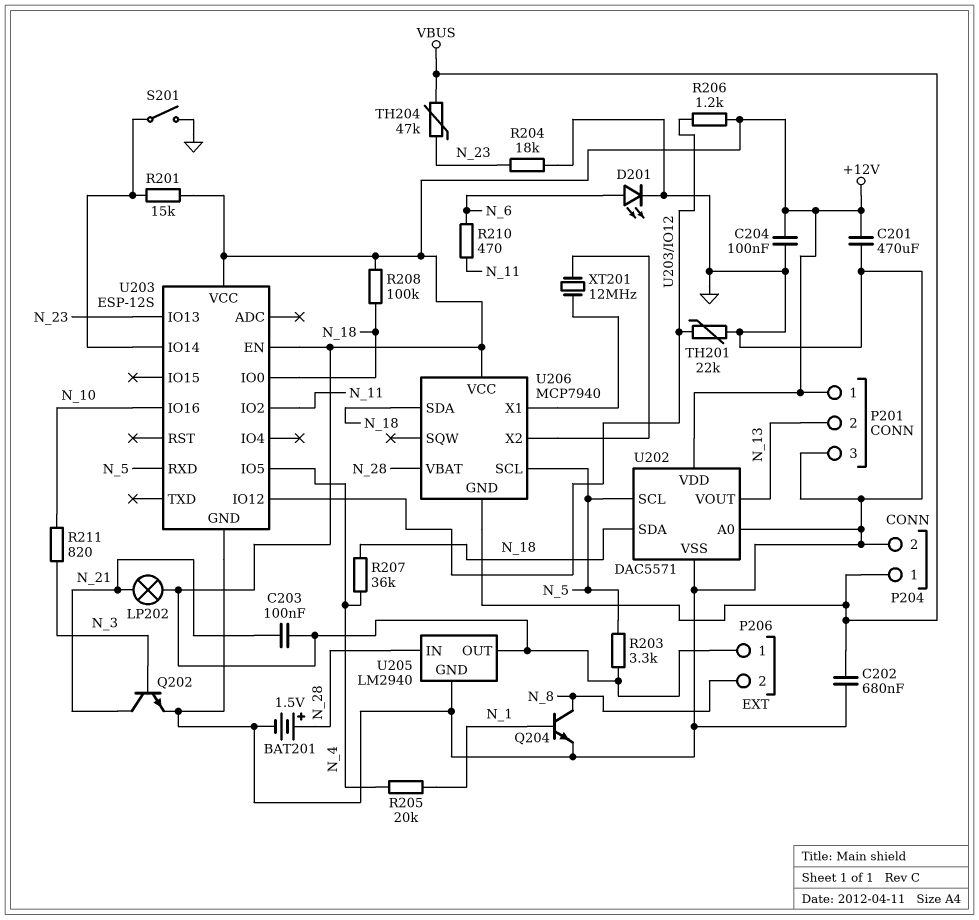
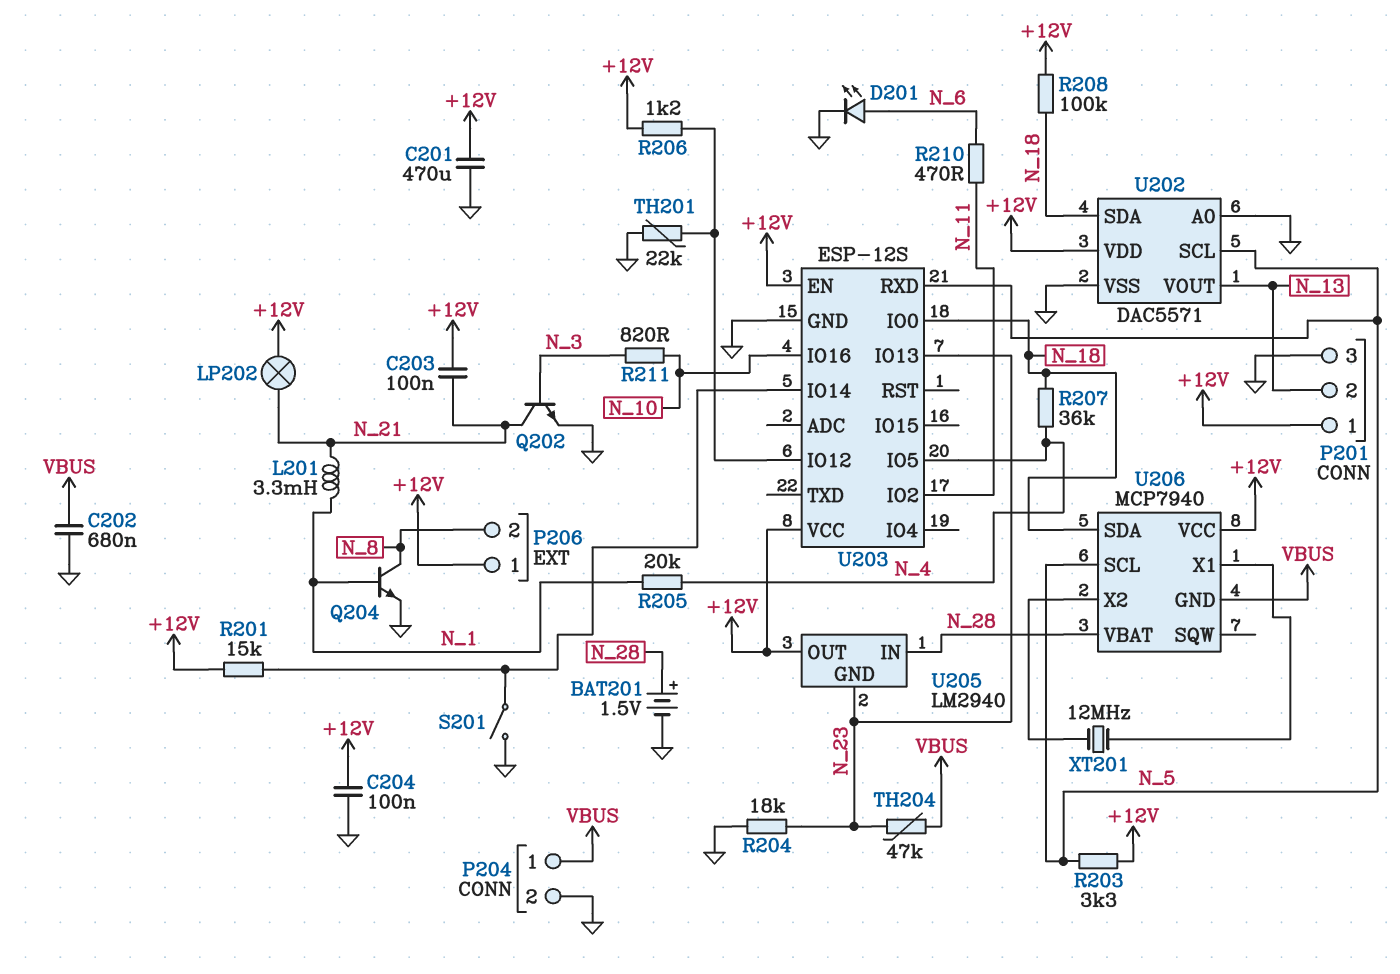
L201: none -> 3.3mH (N_1, N_21)
U205 pin GND: GND -> N_23

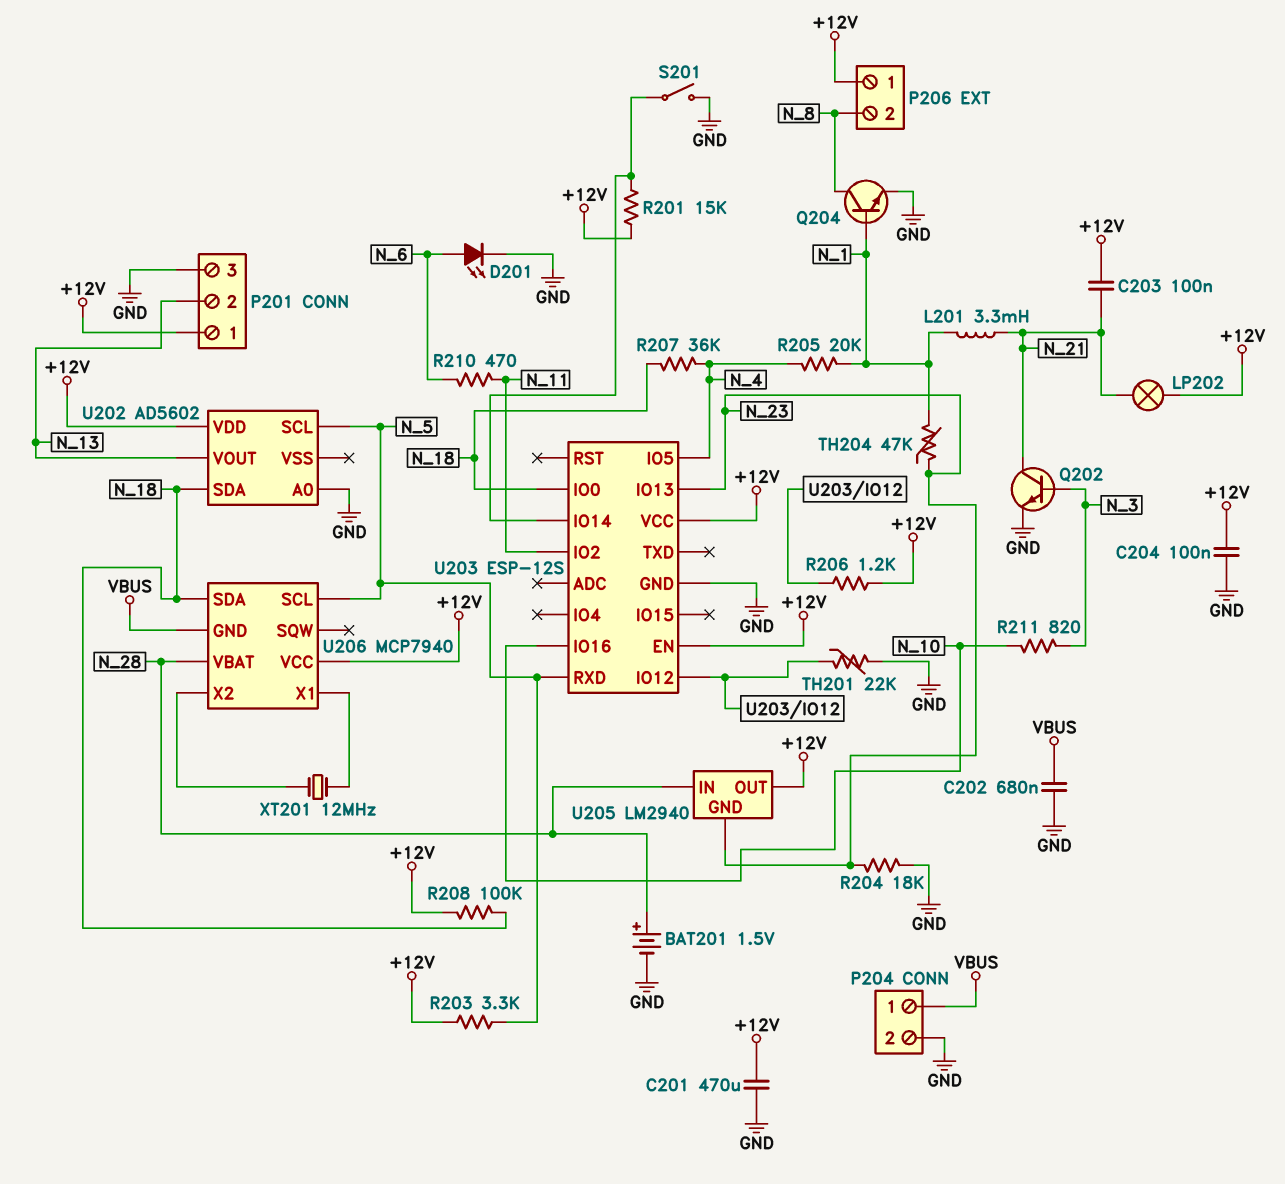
TH204: 47k (N_23, VBUS) -> 47k (N_1, N_23)
U202: DAC5571 -> AD5602
U202 pin VSS: GND -> none

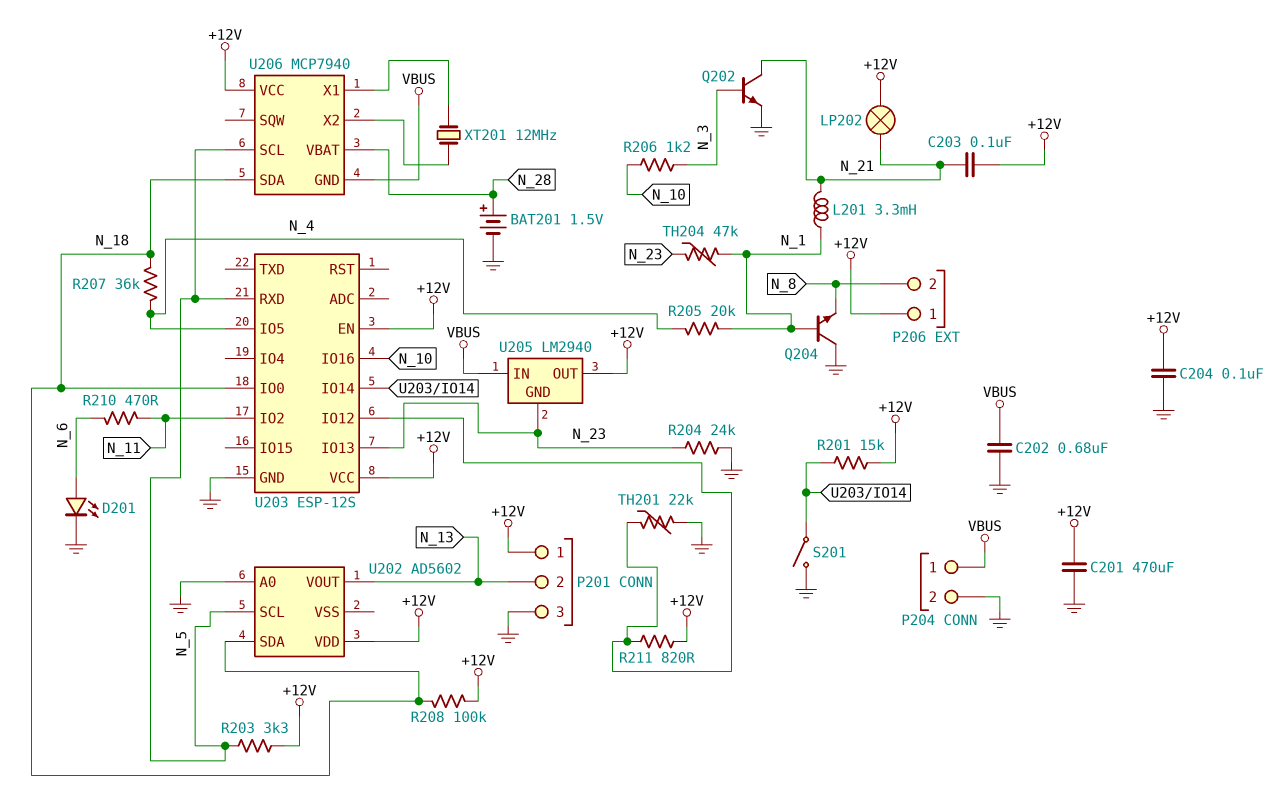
Q204: NPN (B N_1, C N_8, E GND) -> NPN (B N_1, C GND, E N_8)
R204: 18k (GND, N_23) -> 24k (GND, N_23)
R206: 1.2k (+12V, U203/IO12) -> 1.2k (N_3, N_10)
R211: 820 (N_3, N_10) -> 820 (+12V, U203/IO12)
U205 pin IN: N_28 -> VBUS

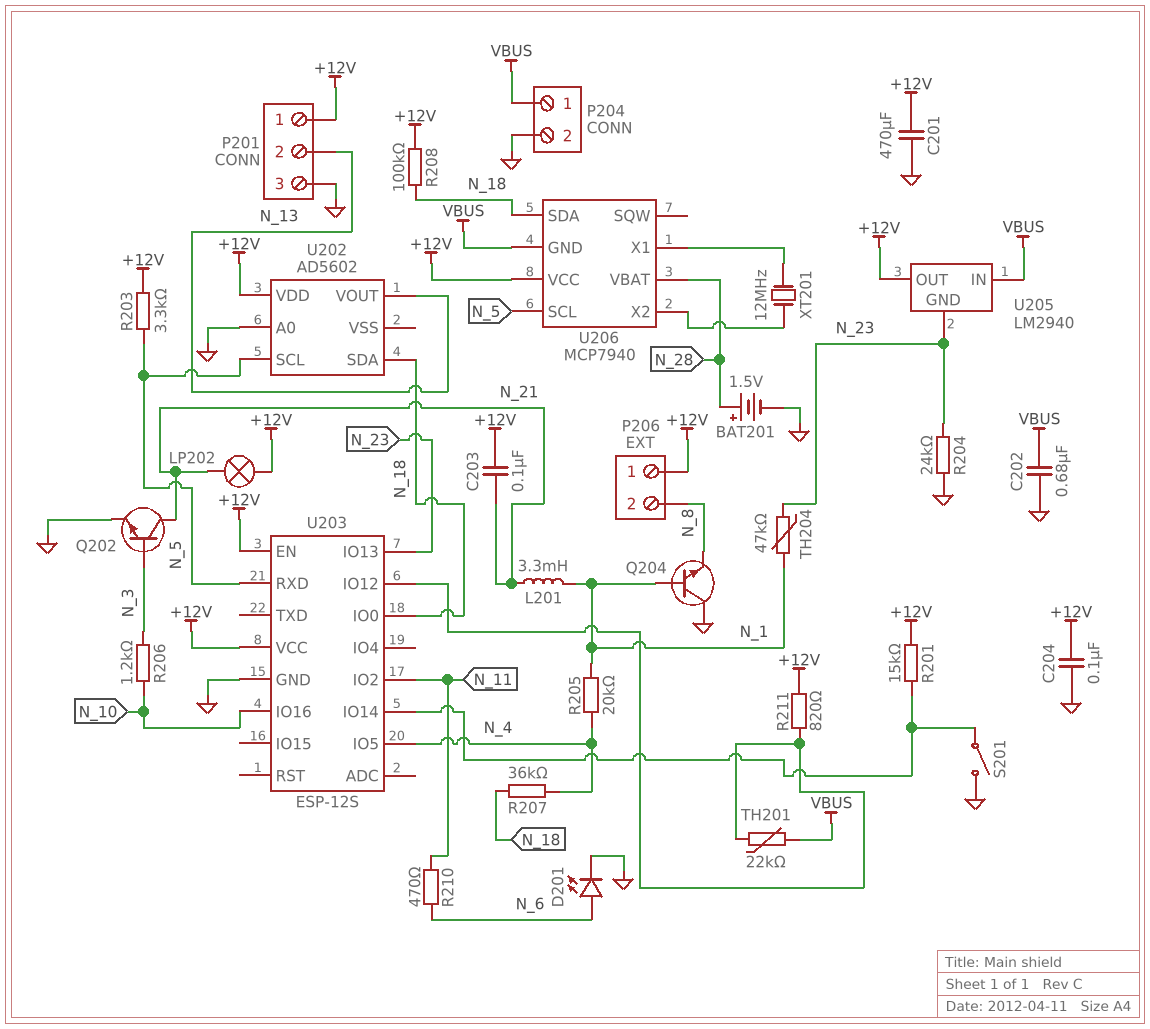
TH201: 22k (GND, U203/IO12) -> 22k (U203/IO12, VBUS)

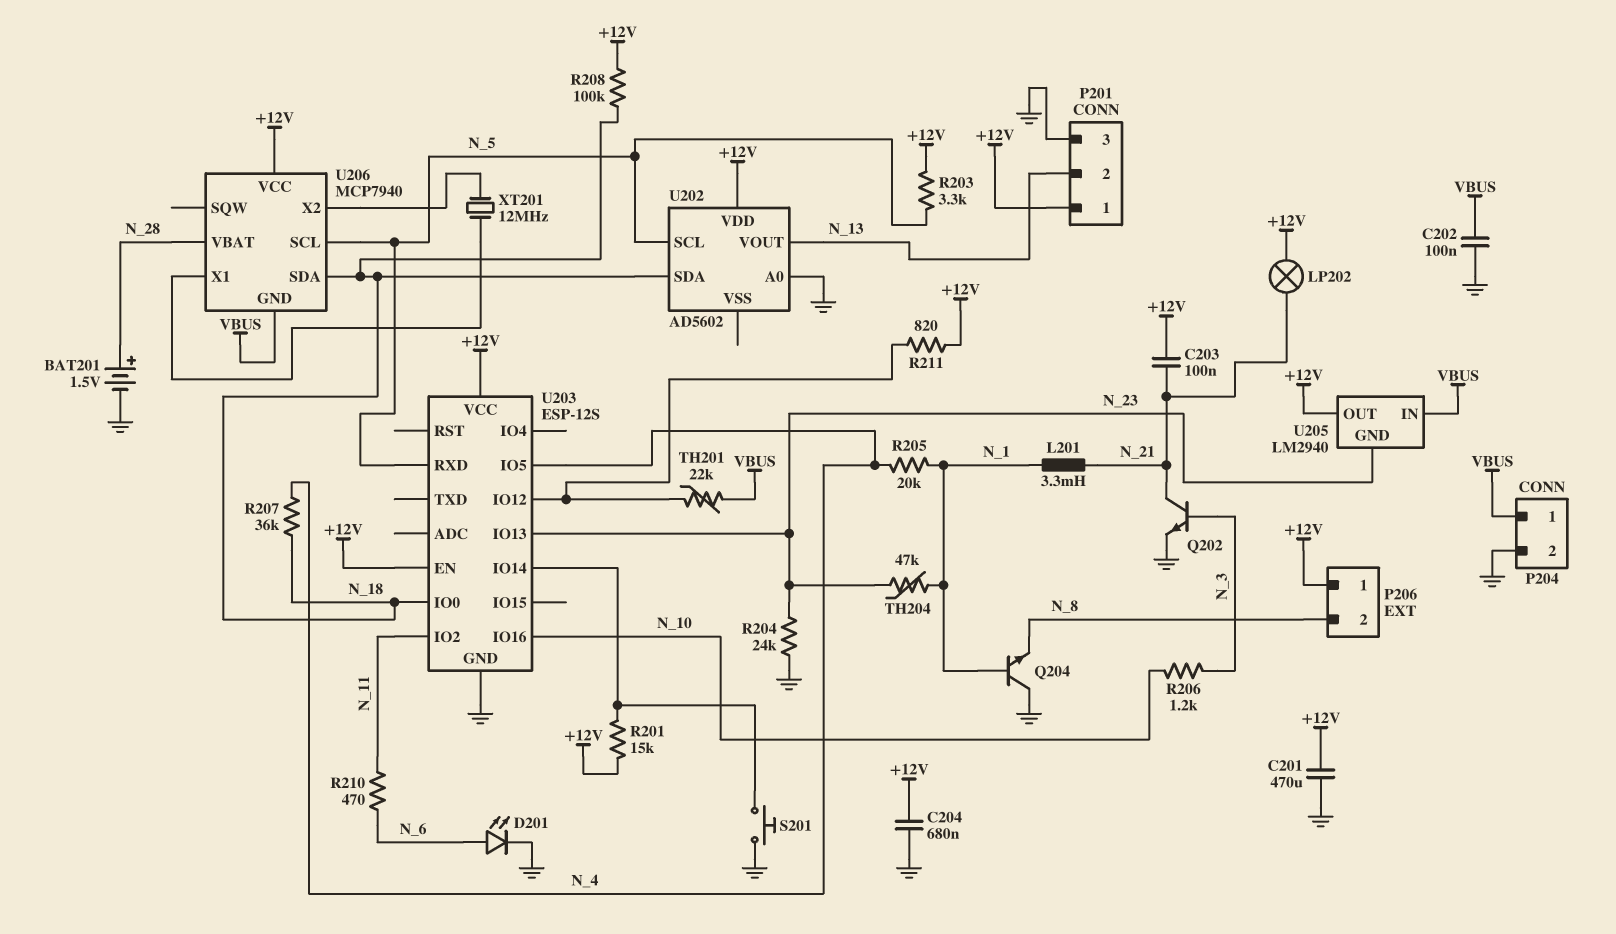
C202: 680nF (GND, VBUS) -> 100nF (GND, VBUS)
C204: 100nF (+12V, GND) -> 680nF (+12V, GND)
S201: switch (GND, U203/IO14) -> button (GND, U203/IO14)

